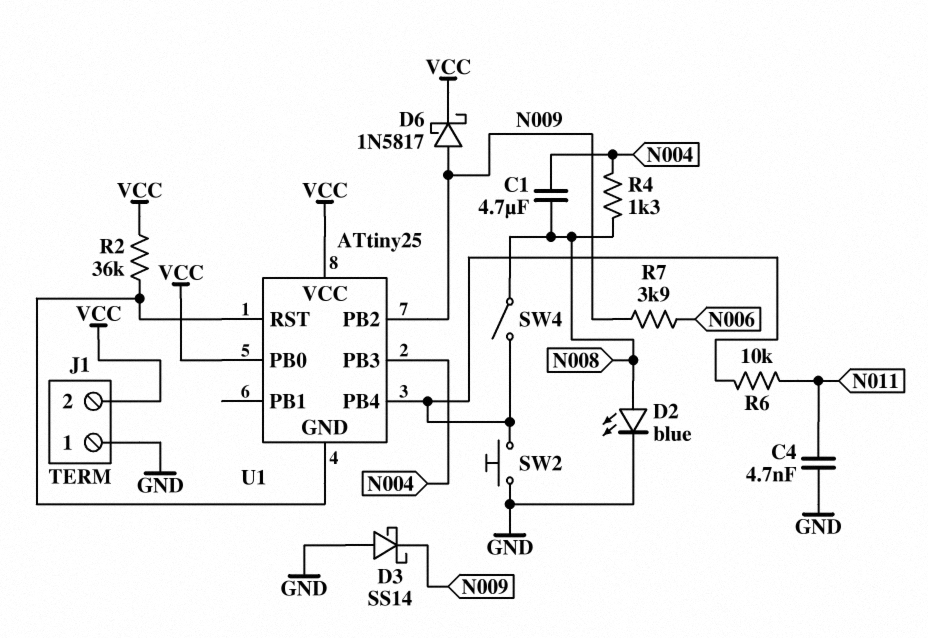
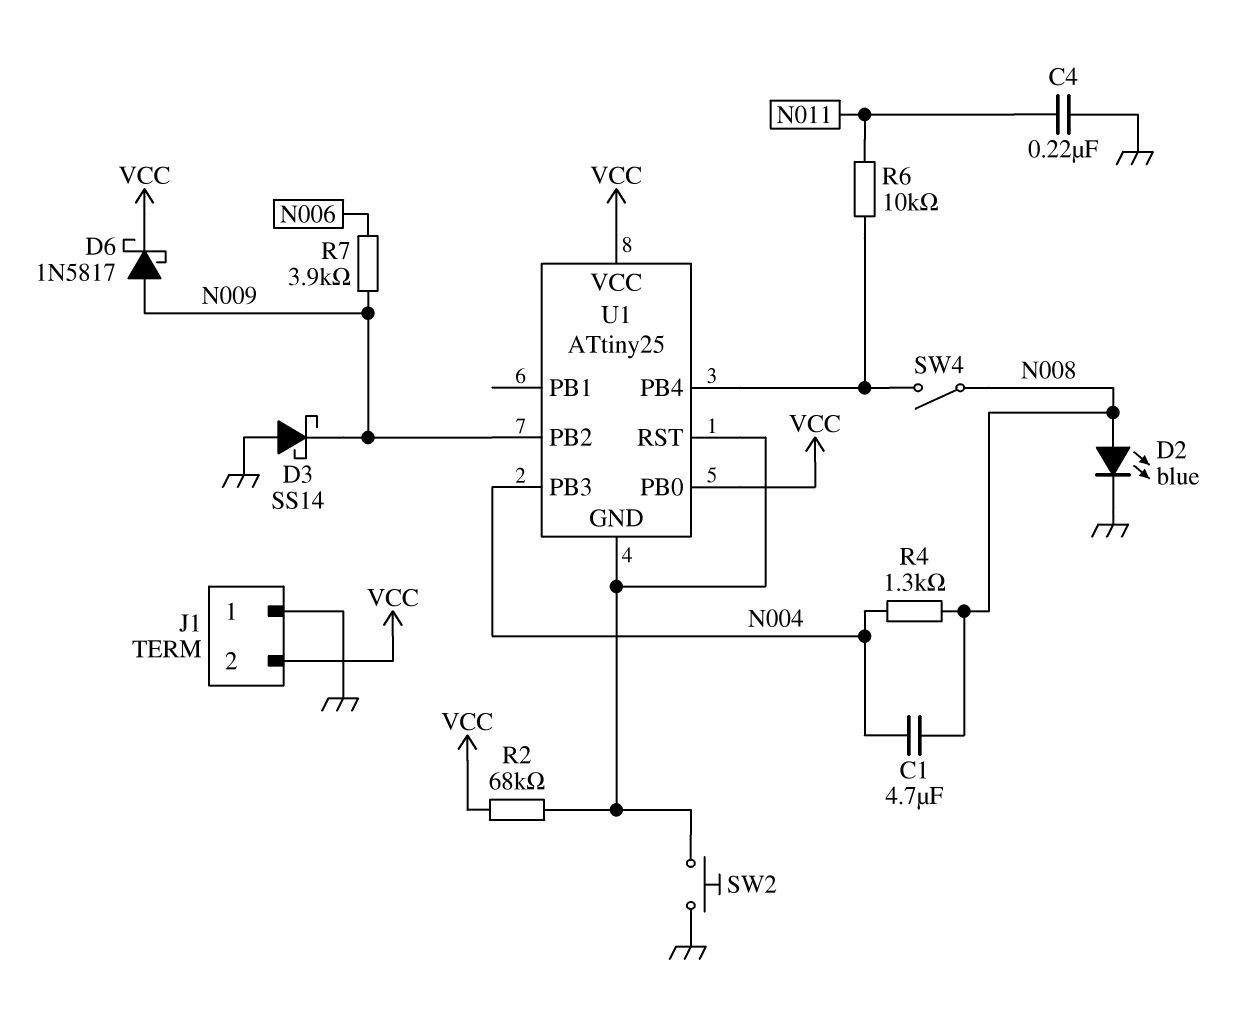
C4: 4.7nF (GND, N011) -> 220nF (GND, N011)
R2: 36k (U1/GND, VCC) -> 68k (U1/GND, VCC)
SW2: button (GND, U1/PB4) -> button (GND, U1/GND)

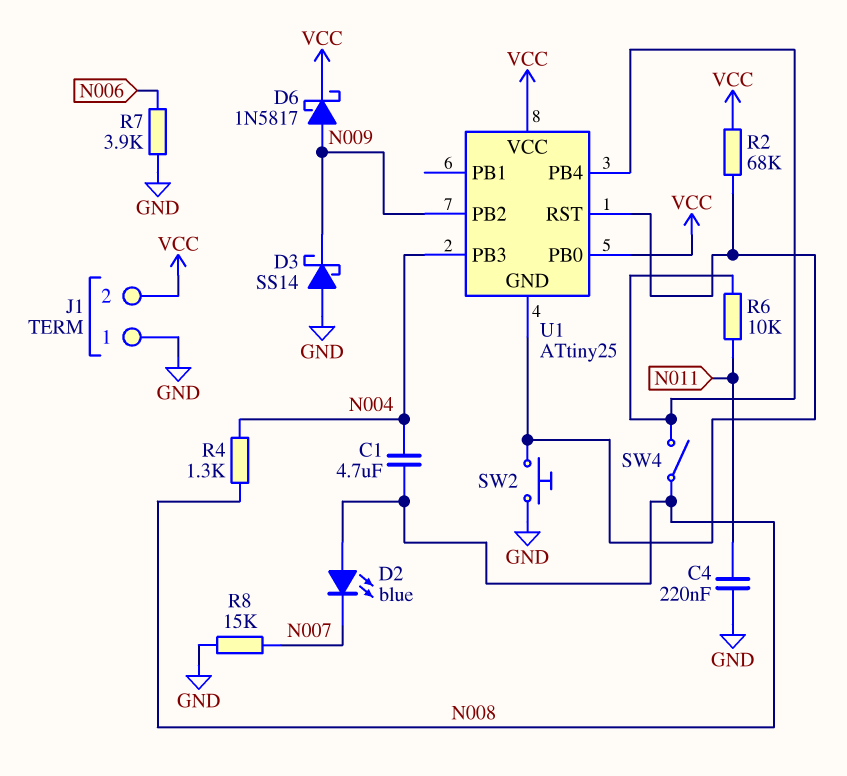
D2: LED blue (A N008, K GND) -> LED blue (A N008, K N007)
R7: 3.9k (N006, N009) -> 3.9k (GND, N006)
R8: none -> 15k (GND, N007)

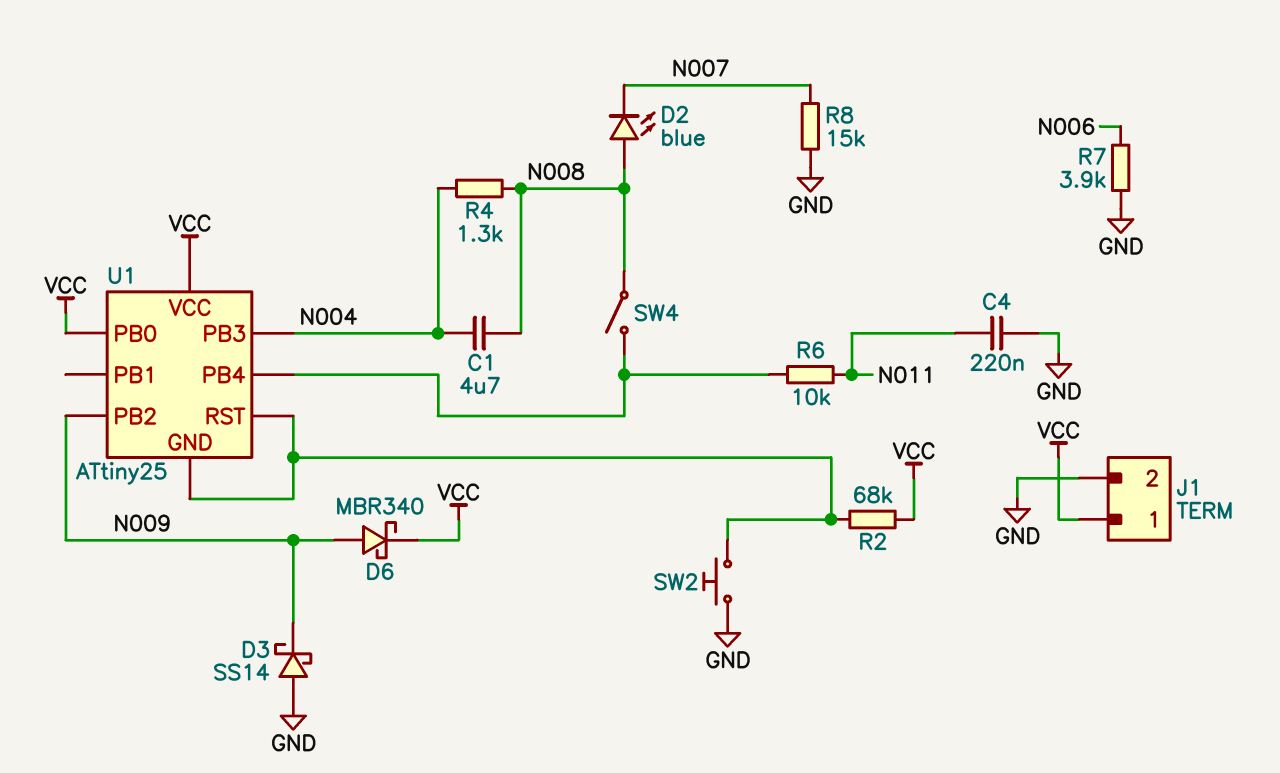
D6: schottky 1N5817 (A N009, K VCC) -> schottky MBR340 (A N009, K VCC)
J1 pin 1: GND -> VCC
J1 pin 2: VCC -> GND

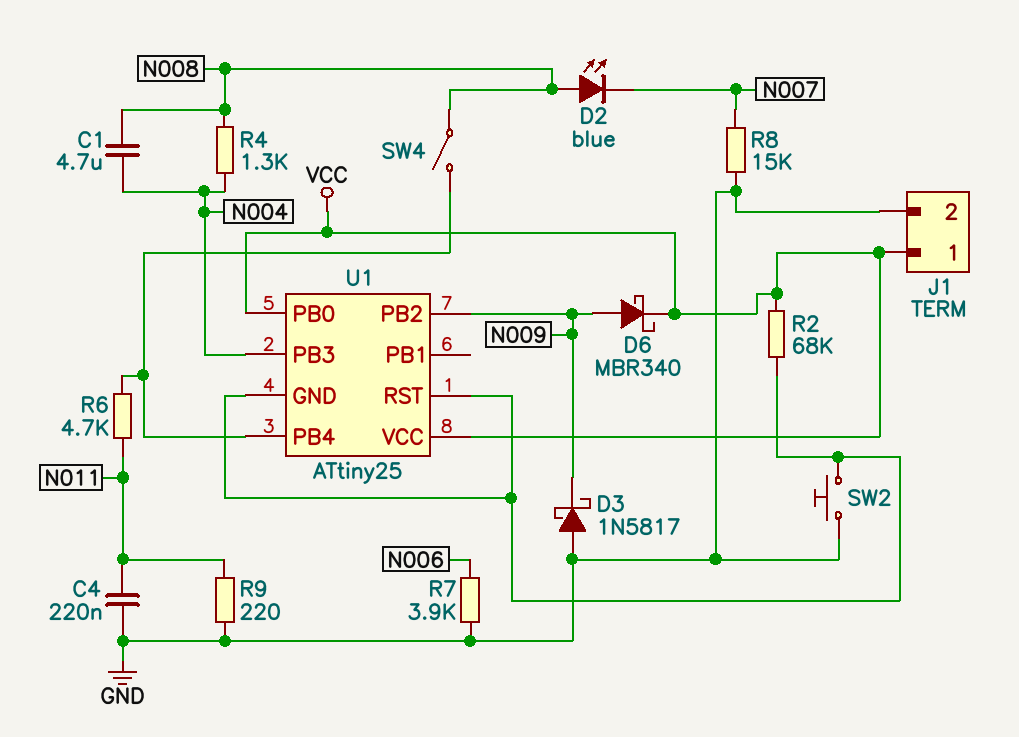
D3: schottky SS14 (A GND, K N009) -> schottky 1N5817 (A GND, K N009)
R6: 10k (N011, U1/PB4) -> 4.7k (N011, U1/PB4)
R9: none -> 220 (GND, N011)

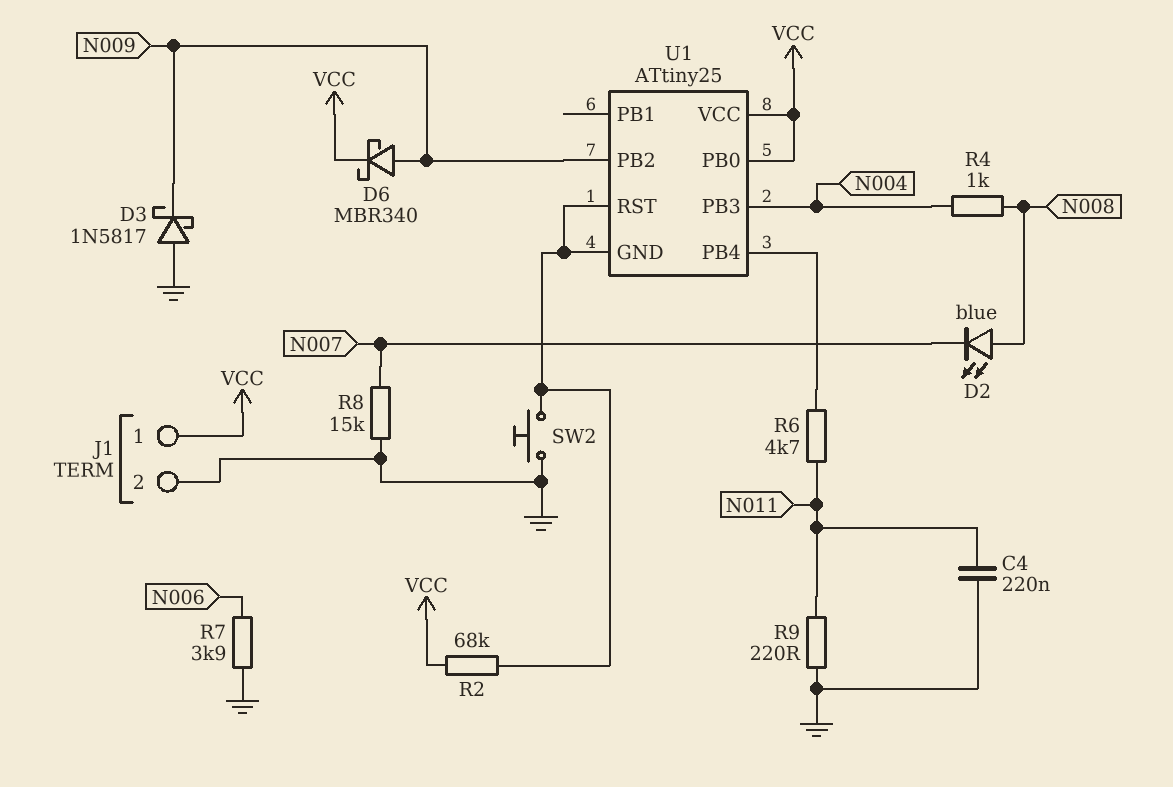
C1: 4.7uF (N004, N008) -> none
R4: 1.3k (N004, N008) -> 1k (N004, N008)
SW4: switch (N008, U1/PB4) -> none

